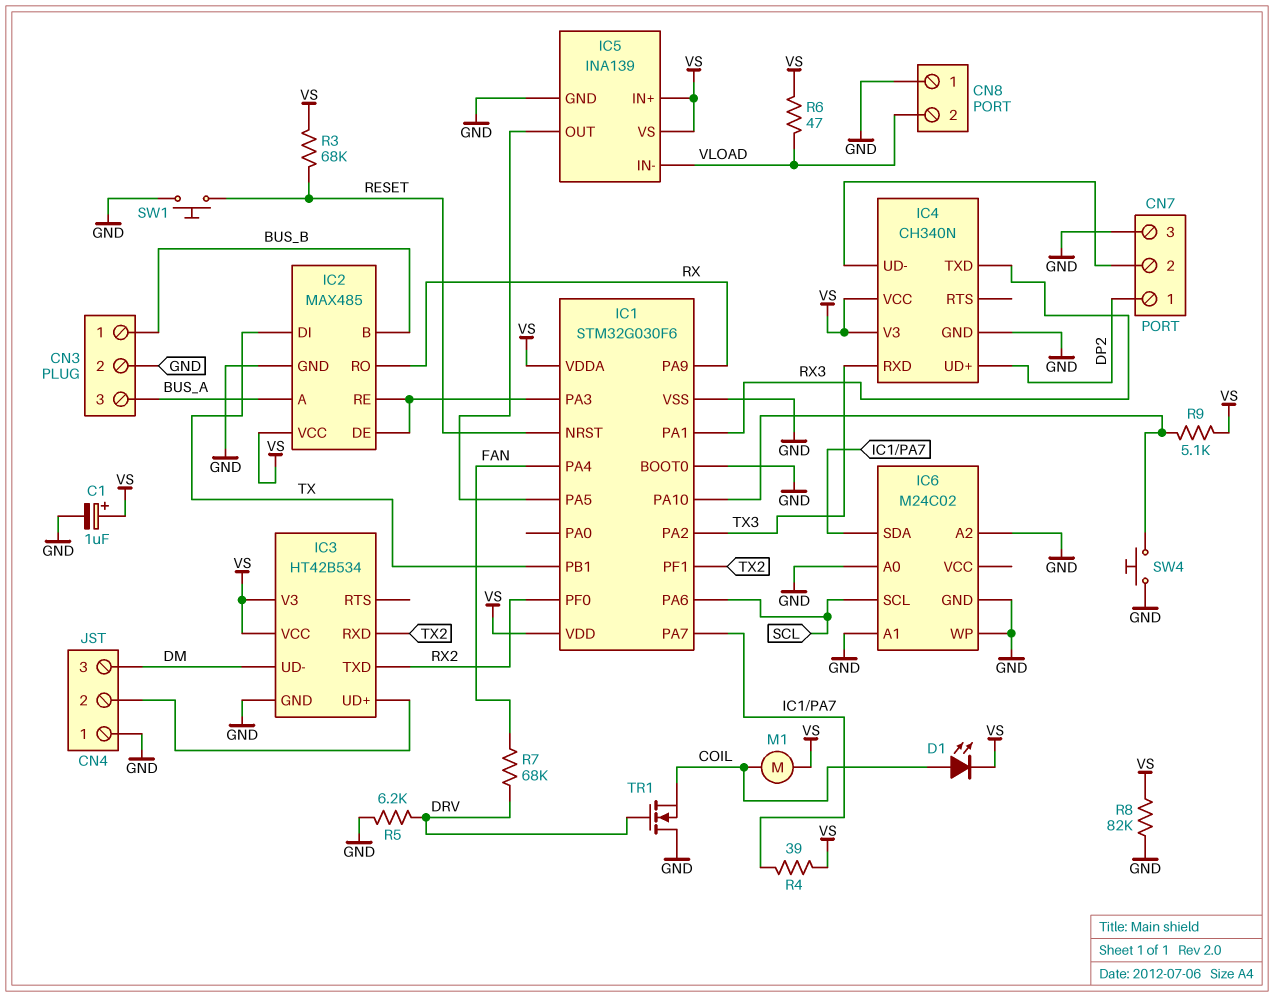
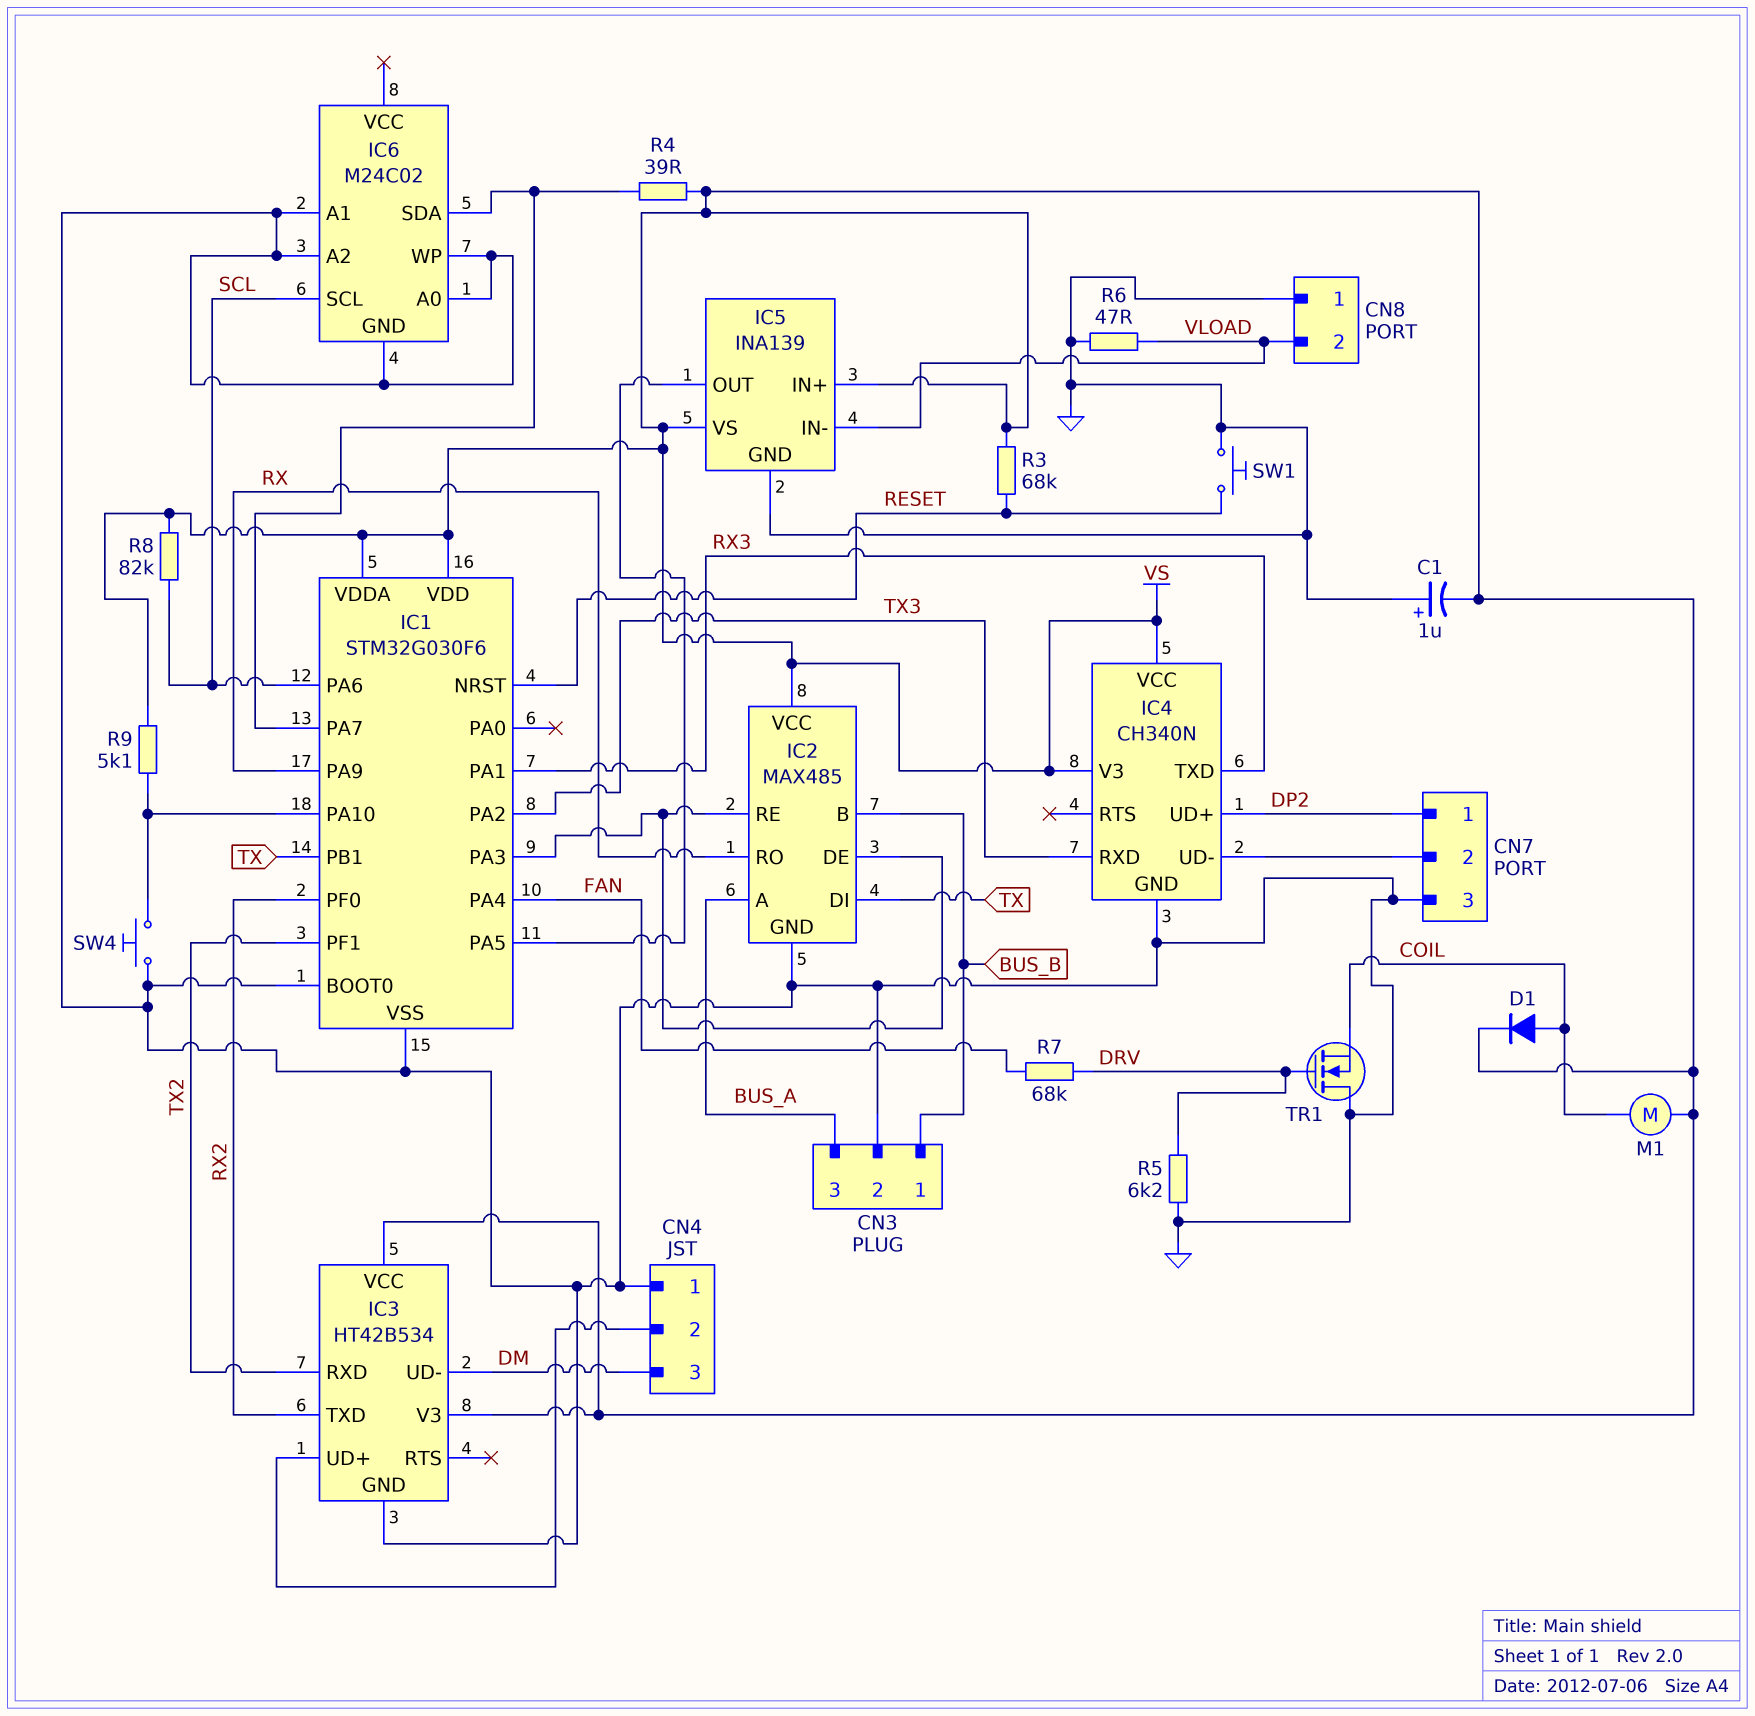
C1: 1uF (plus VS, minus GND) -> 1uF (plus GND, minus VS)
D1: LED (A COIL, K VS) -> diode (A COIL, K VS)
R6: 47 (VLOAD, VS) -> 47 (GND, VLOAD)
R8: 82k (GND, VS) -> 82k (SCL, VS)

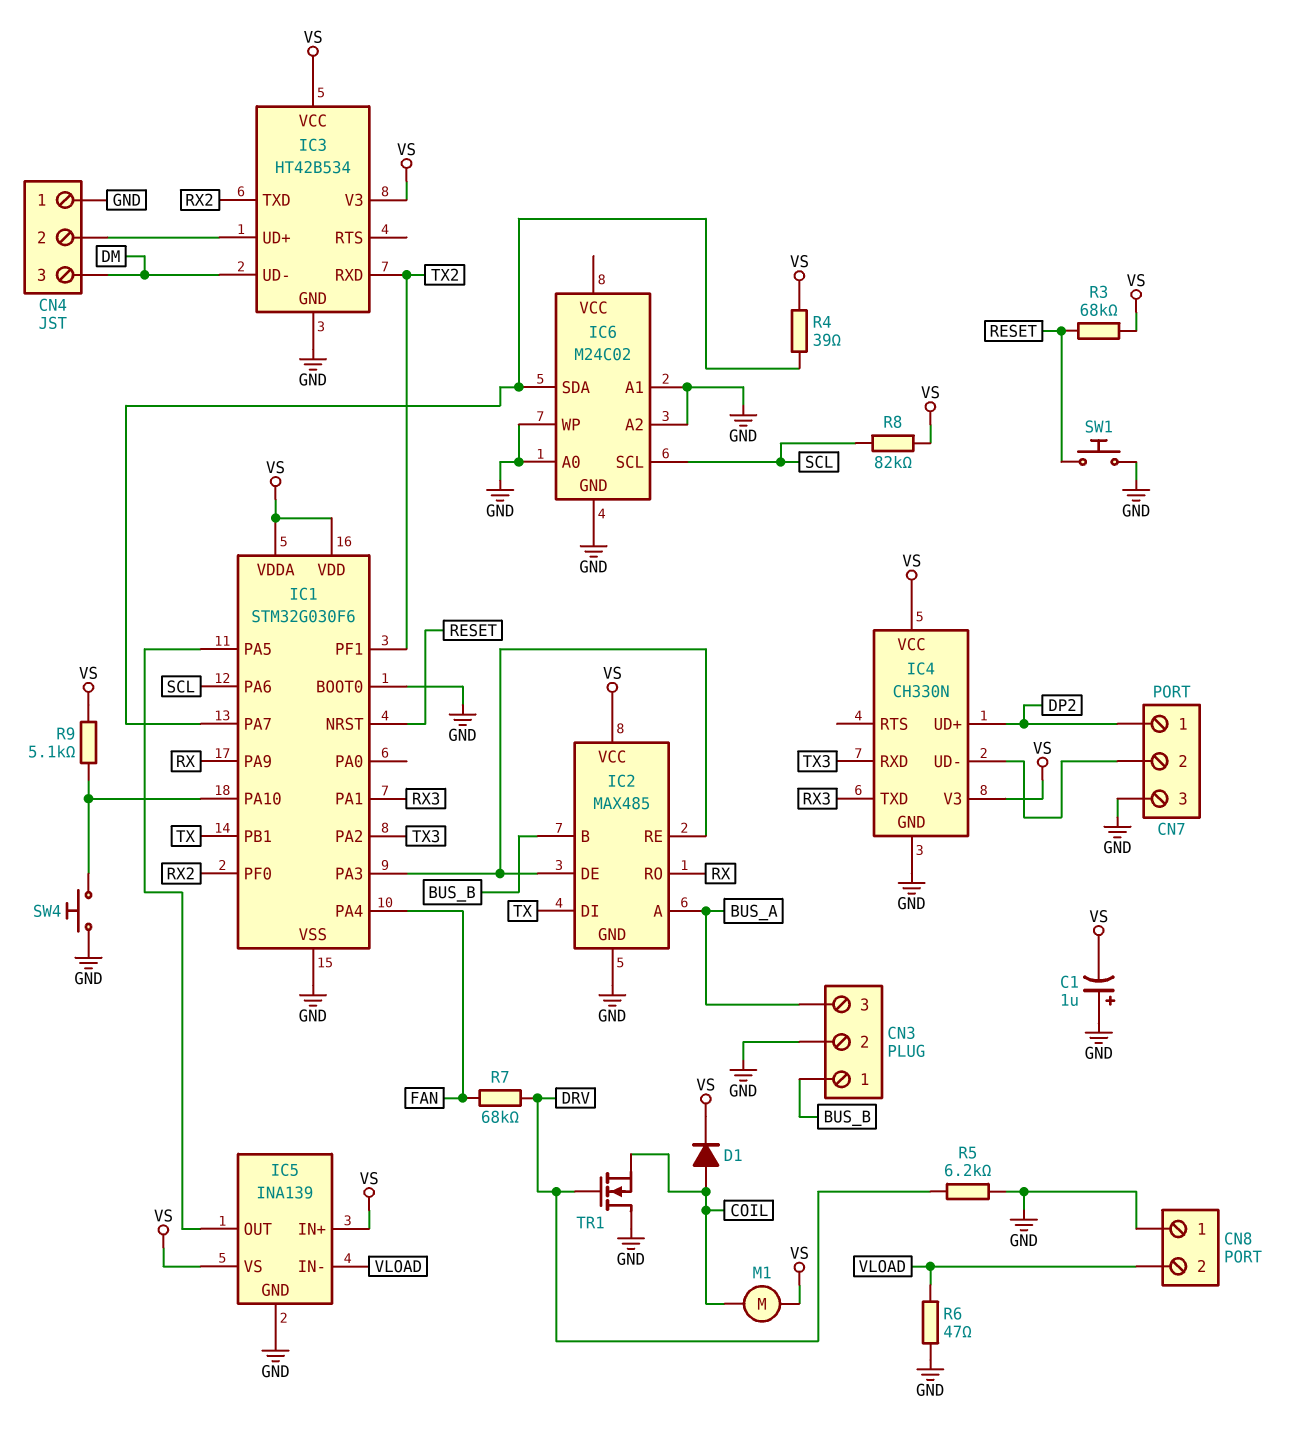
IC4: CH340N -> CH330N

